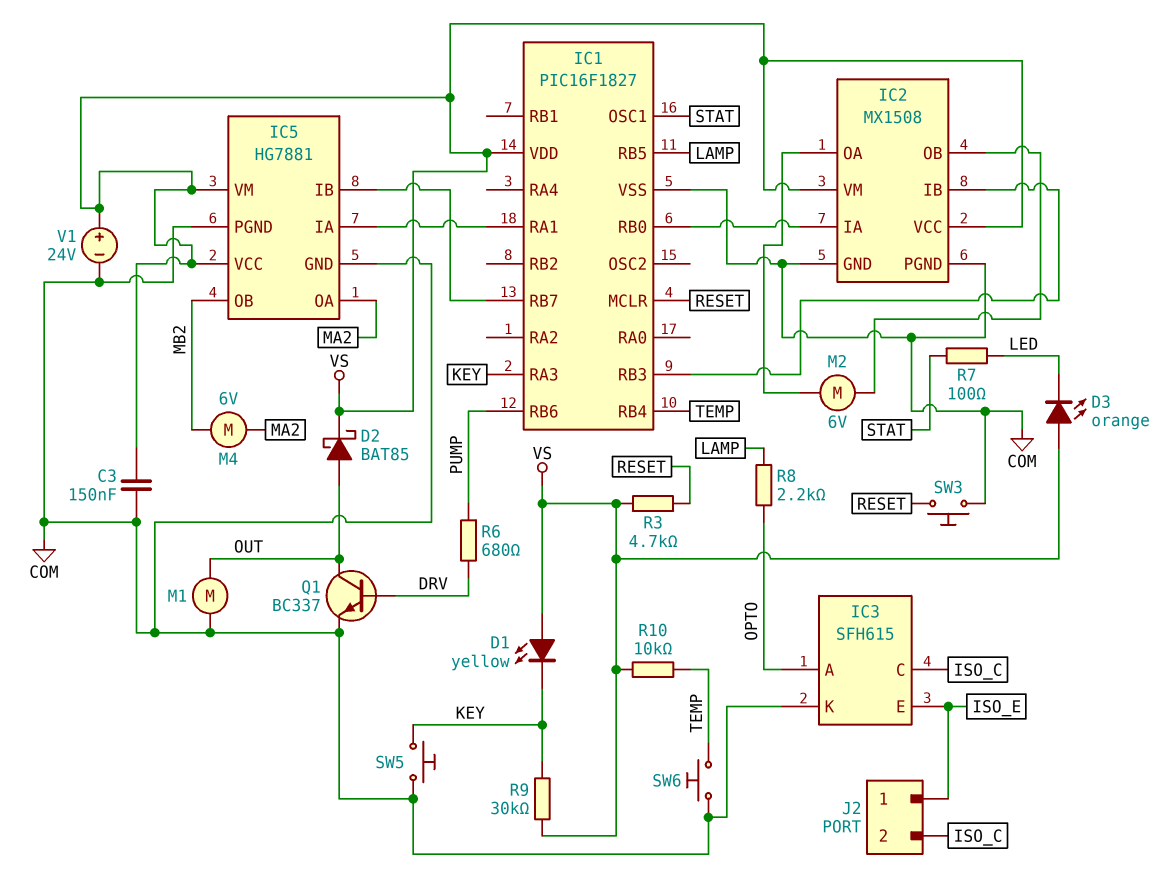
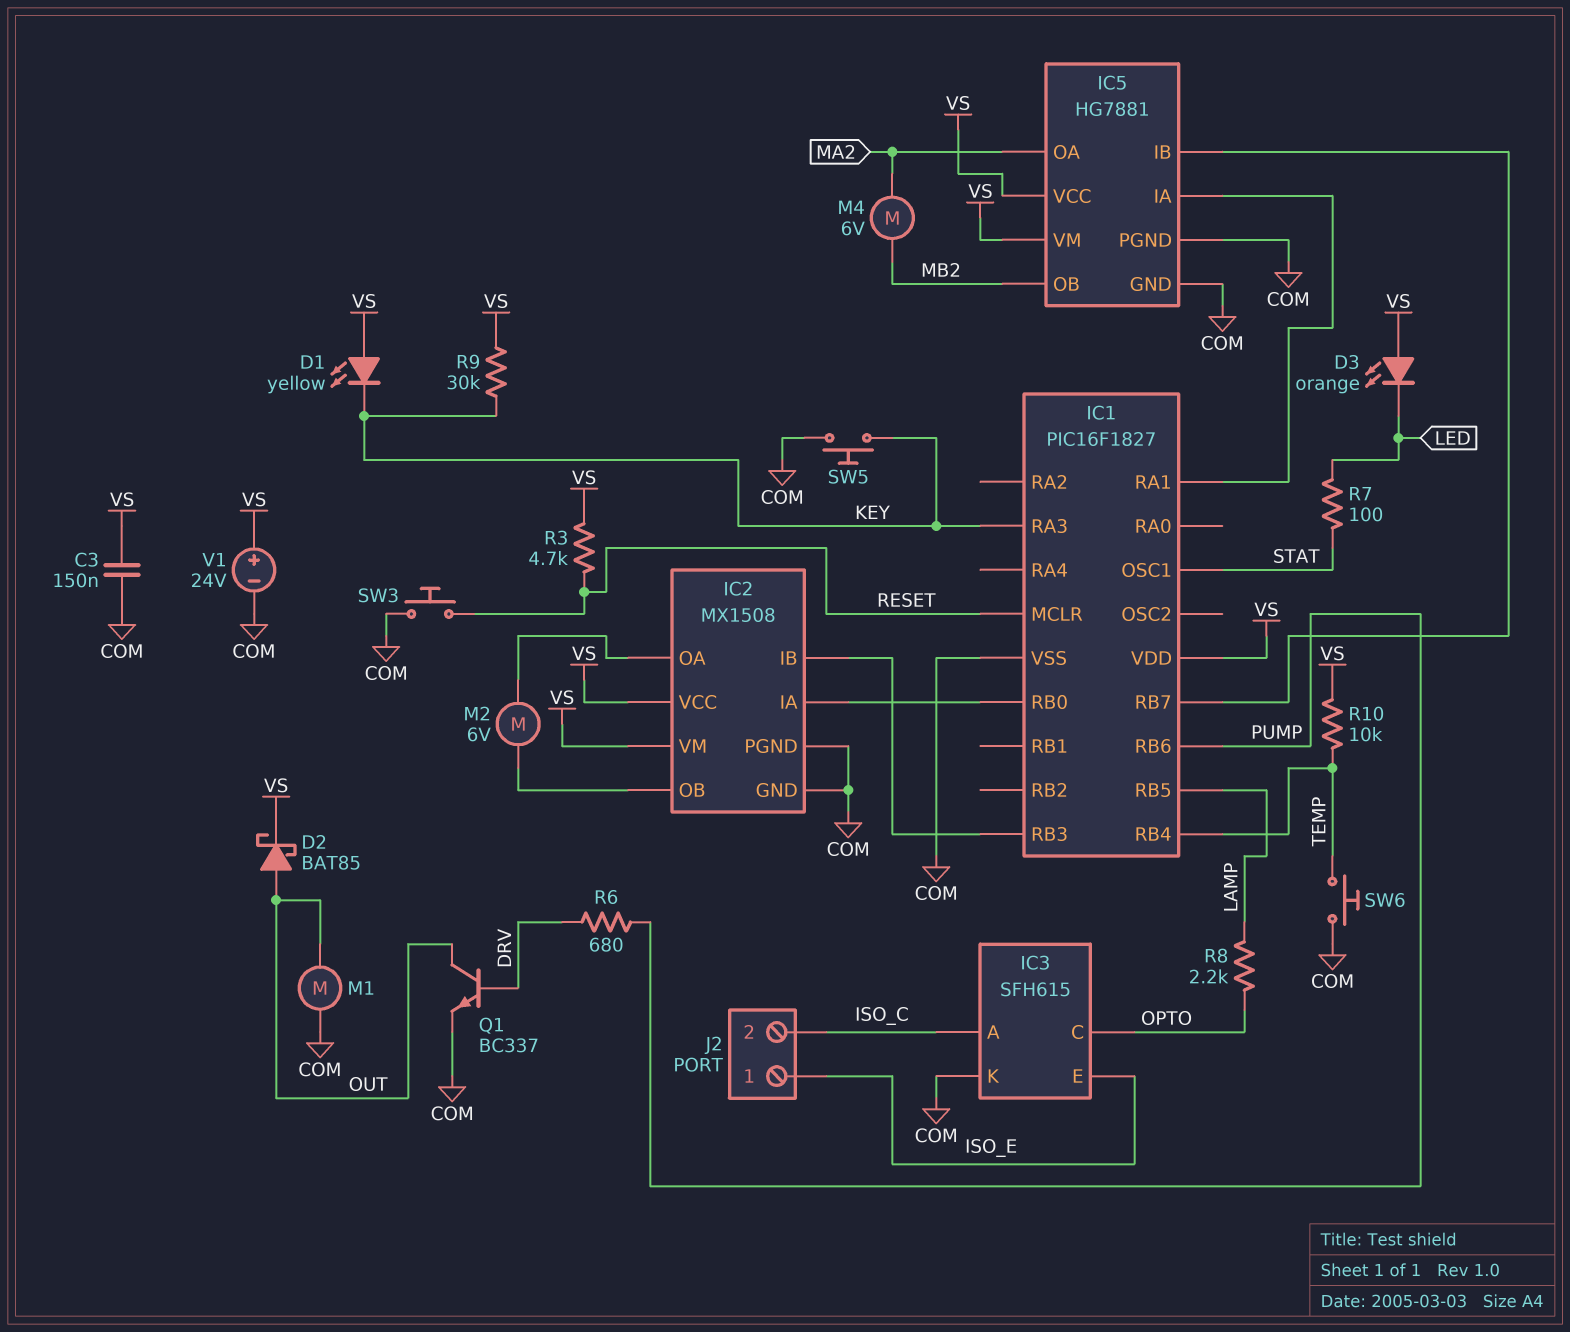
IC3 pin A: OPTO -> ISO_C
IC3 pin C: ISO_C -> OPTO

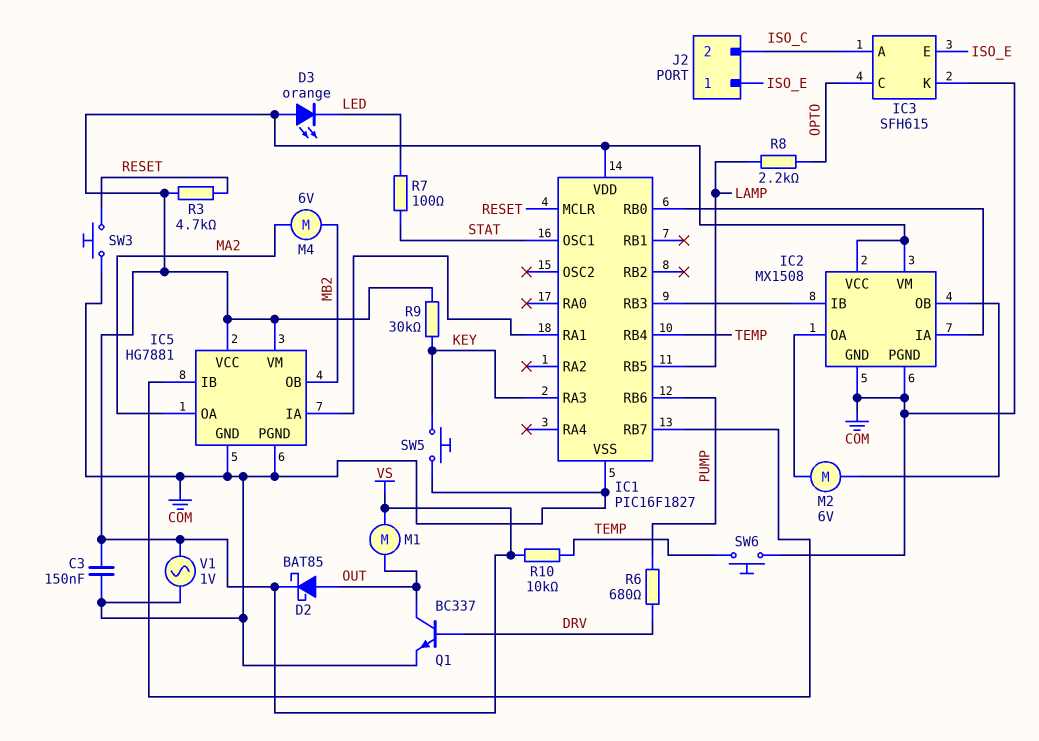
D1: LED yellow (A VS, K KEY) -> none
M1: motor (COM, OUT) -> motor (OUT, VS)
V1: 24V (plus VS, minus COM) -> AC 1V (COM, VS)

